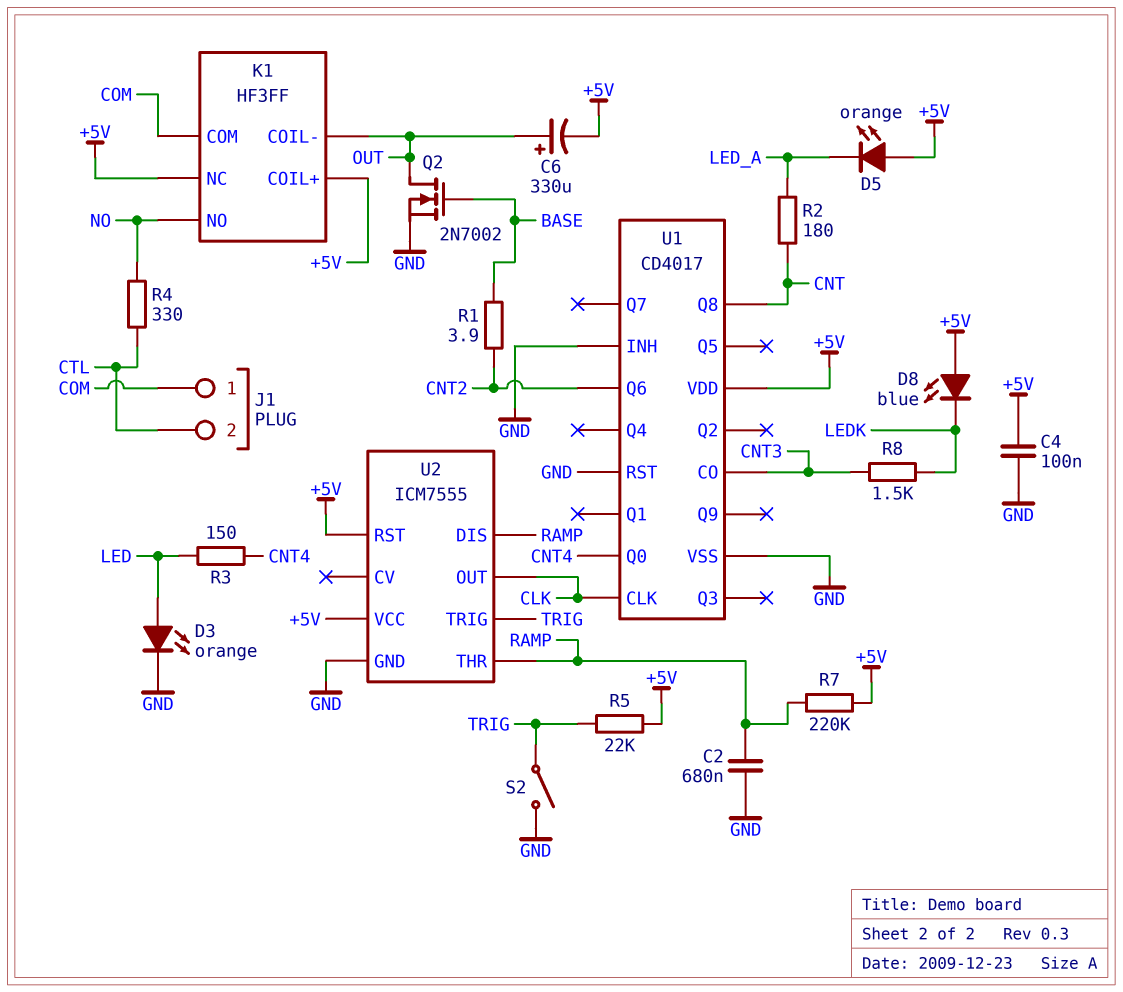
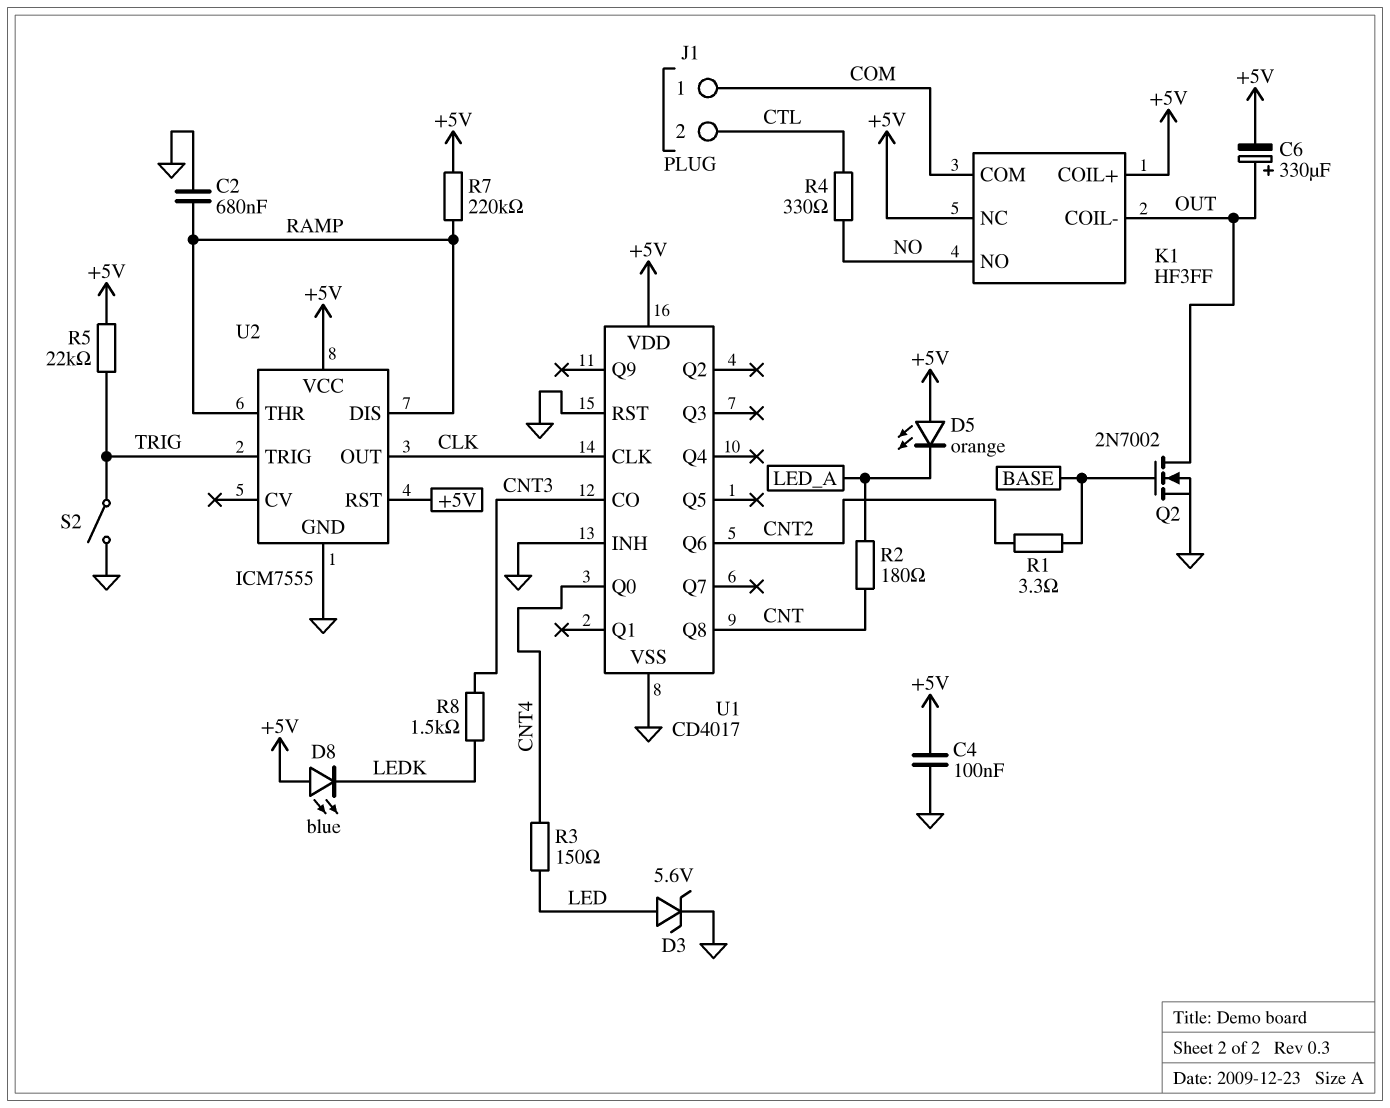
D3: LED orange (A LED, K GND) -> zener 5.6V (A LED, K GND)
R1: 3.9 (BASE, CNT2) -> 3.3 (BASE, CNT2)

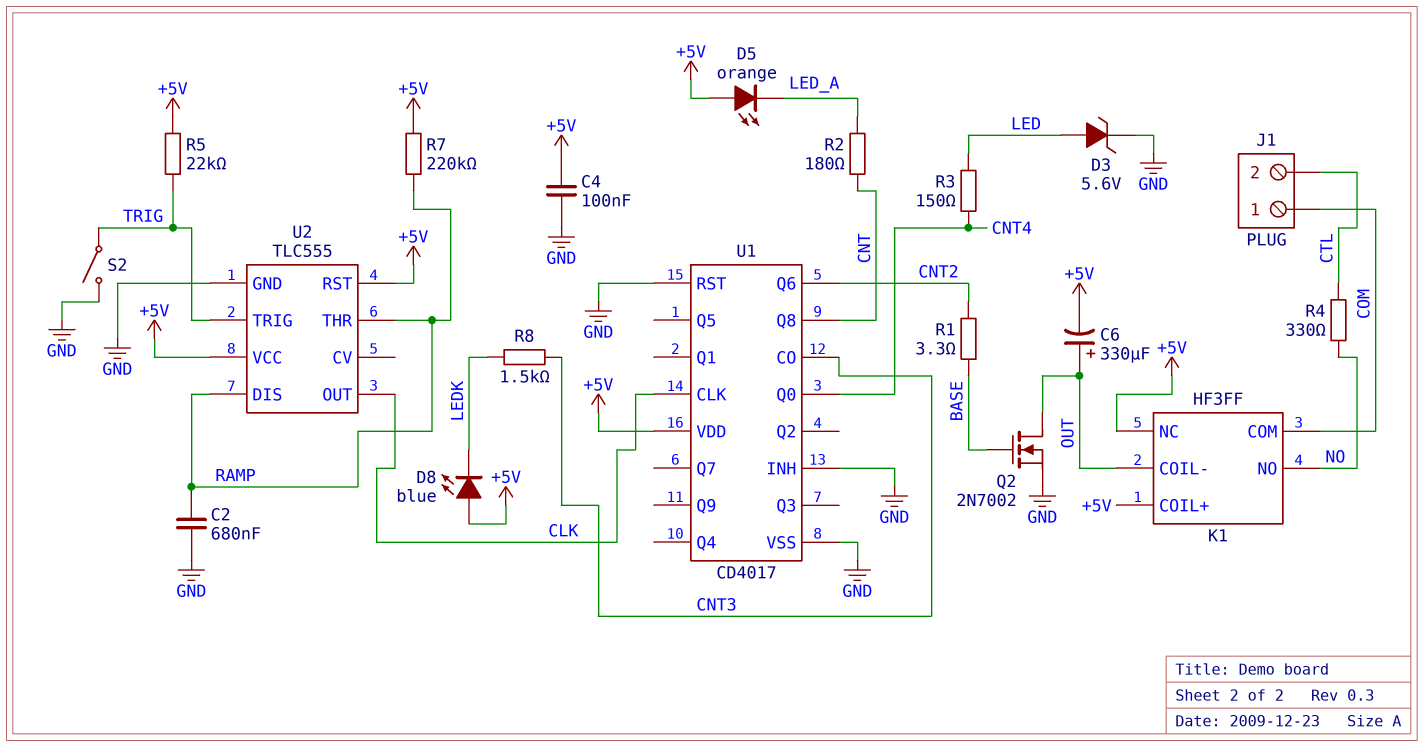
U2: ICM7555 -> TLC555

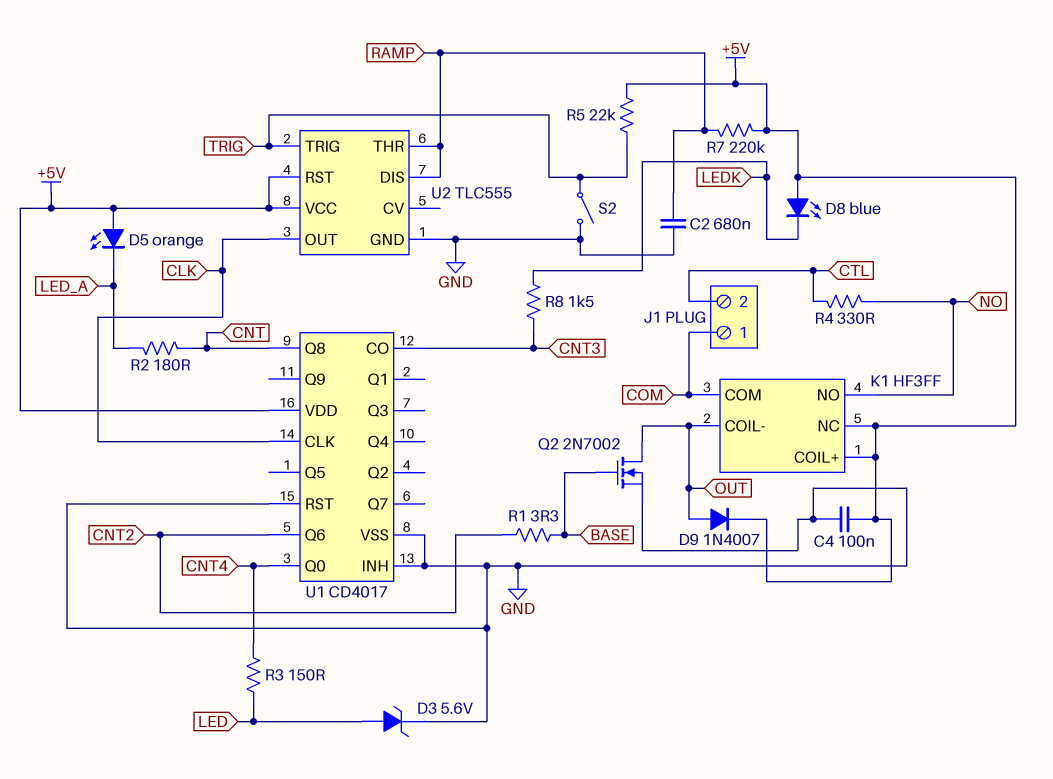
C6: 330uF (plus OUT, minus +5V) -> none
D9: none -> diode 1N4007 (A OUT, K +5V)

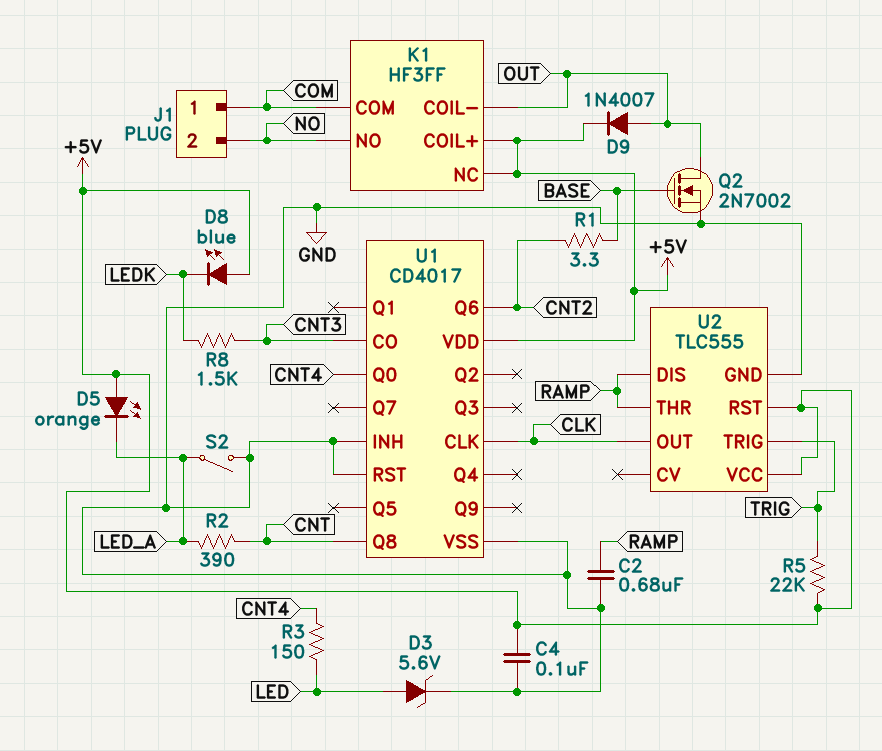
J1 pin 2: CTL -> NO
R2: 180 (CNT, LED_A) -> 390 (CNT, LED_A)
R4: 330 (CTL, NO) -> none
R7: 220k (+5V, RAMP) -> none
S2: switch (GND, TRIG) -> switch (GND, LED_A)

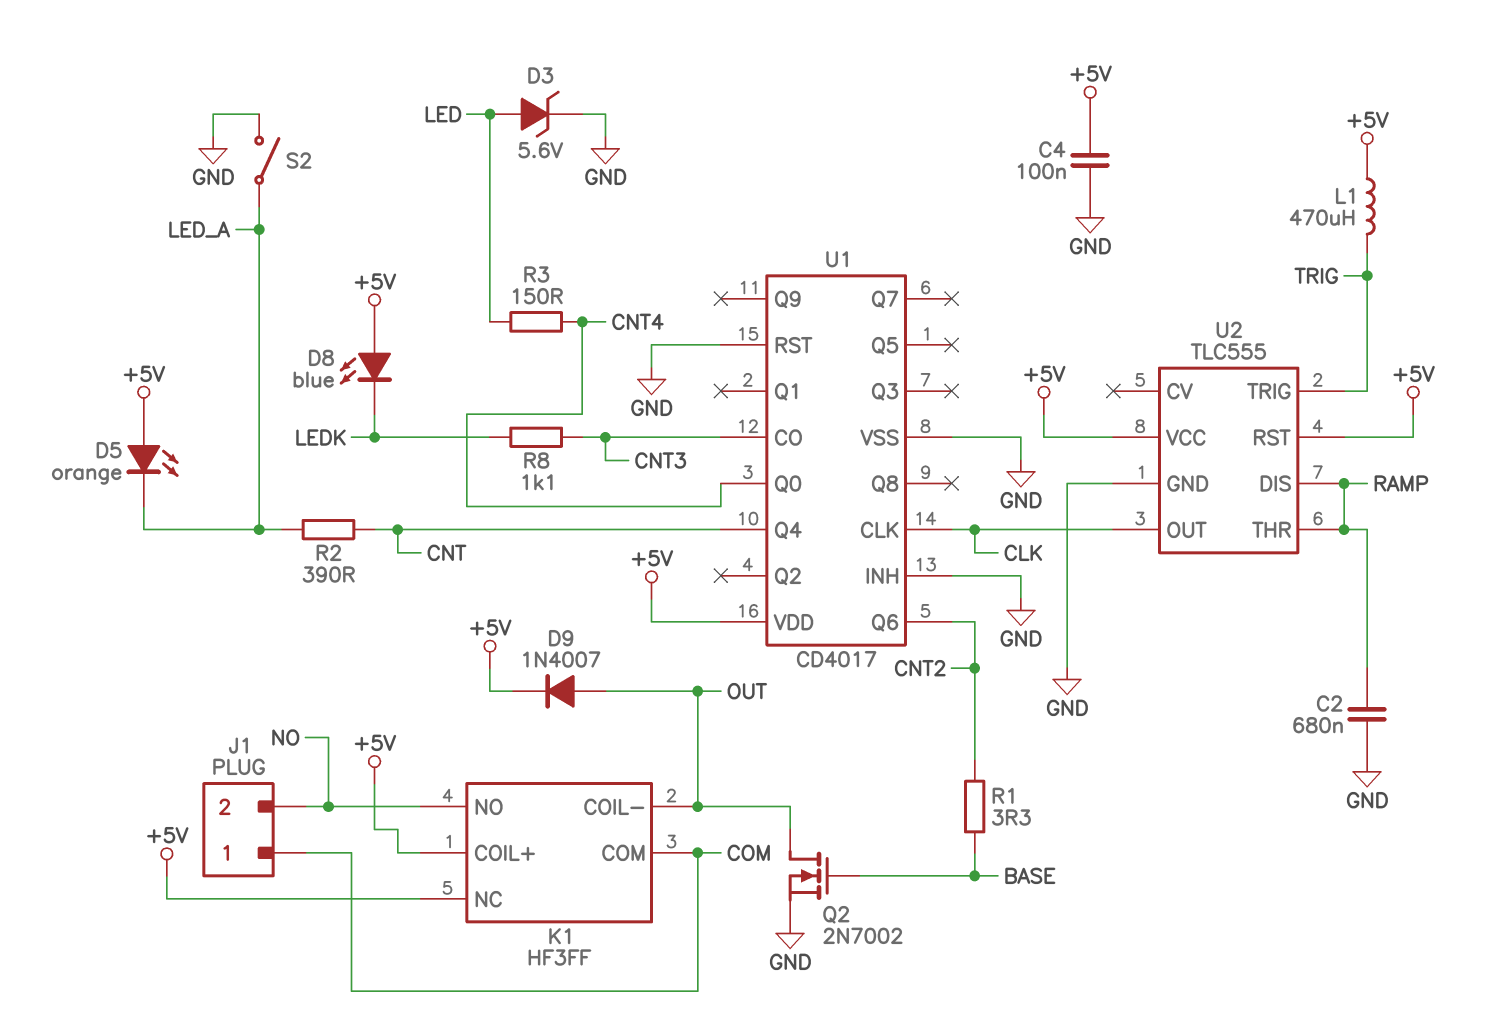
L1: none -> 470uH (+5V, TRIG)
R5: 22k (+5V, TRIG) -> none
R8: 1.5k (CNT3, LEDK) -> 1.1k (CNT3, LEDK)
U1 pin Q4: none -> CNT
U1 pin Q8: CNT -> none

